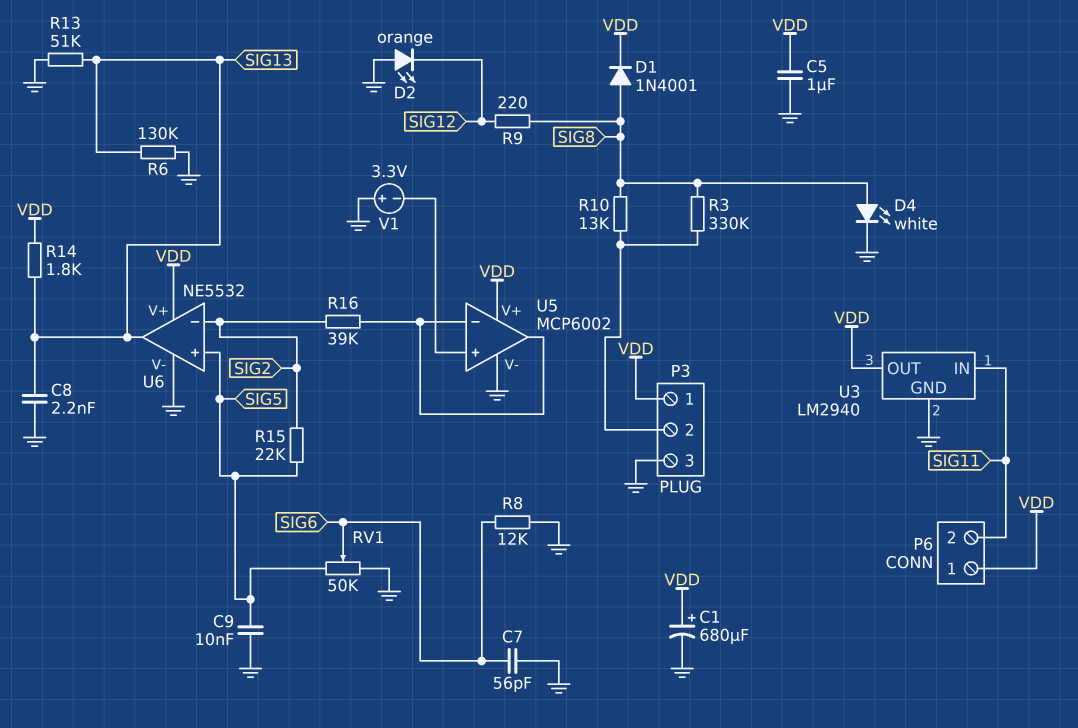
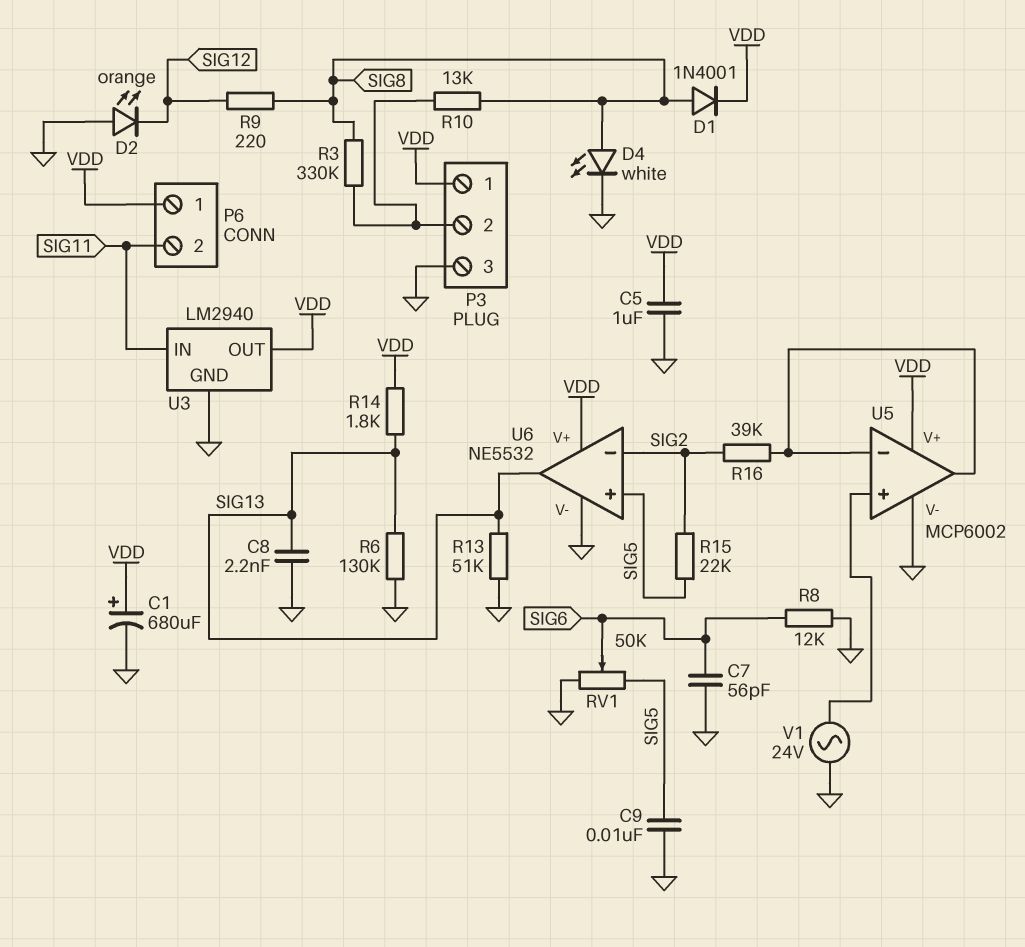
V1: 3.3V (plus GND, minus U5/in+) -> AC 24V (GND, U5/in+)

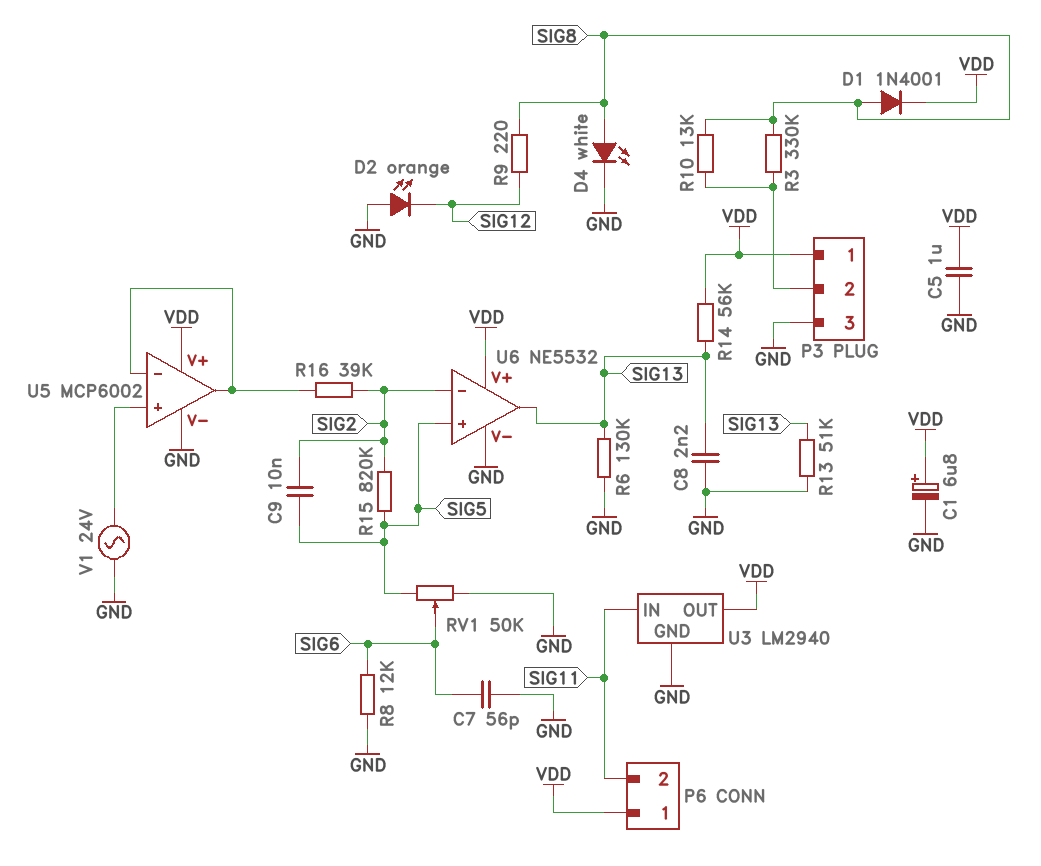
C1: 680uF (plus VDD, minus GND) -> 6.8uF (plus VDD, minus GND)
C9: 10nF (GND, SIG5) -> 10nF (SIG2, SIG5)
R14: 1.8k (SIG13, VDD) -> 56k (SIG13, VDD)
R15: 22k (SIG2, SIG5) -> 820k (SIG2, SIG5)

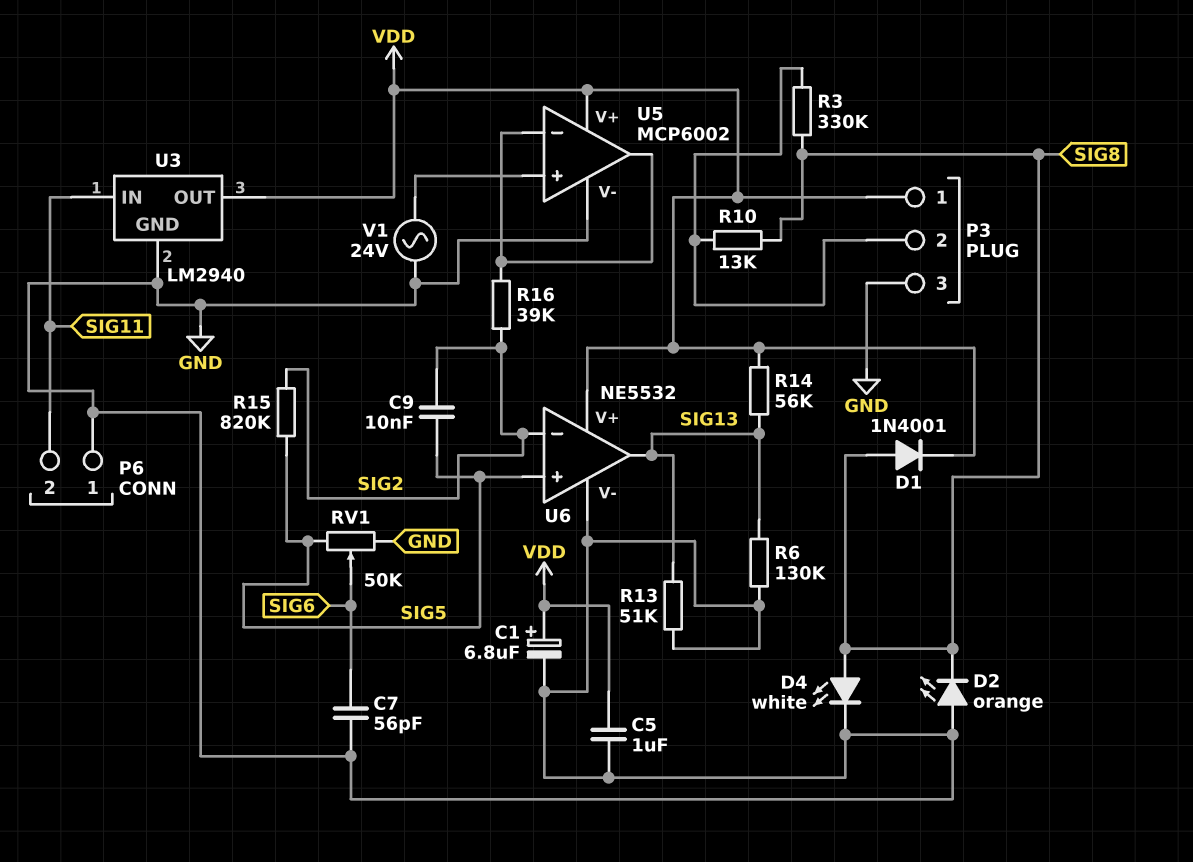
C8: 2.2nF (GND, SIG13) -> none
D2: LED orange (A GND, K SIG12) -> LED orange (A GND, K SIG8)
P6 pin 1: VDD -> GND
R8: 12k (GND, SIG6) -> none
R9: 220 (SIG8, SIG12) -> none

